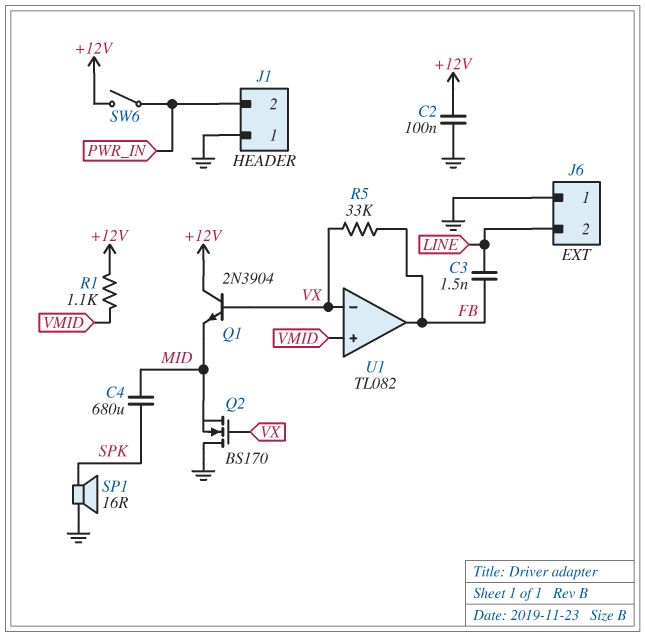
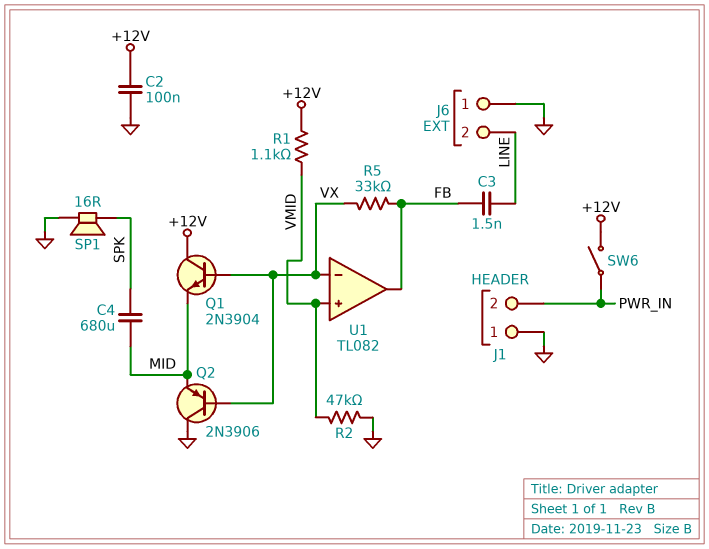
Q2: NMOS BS170 (G VX, D GND, S MID) -> PNP 2N3906 (B VX, C GND, E MID)
R2: none -> 47k (GND, VMID)

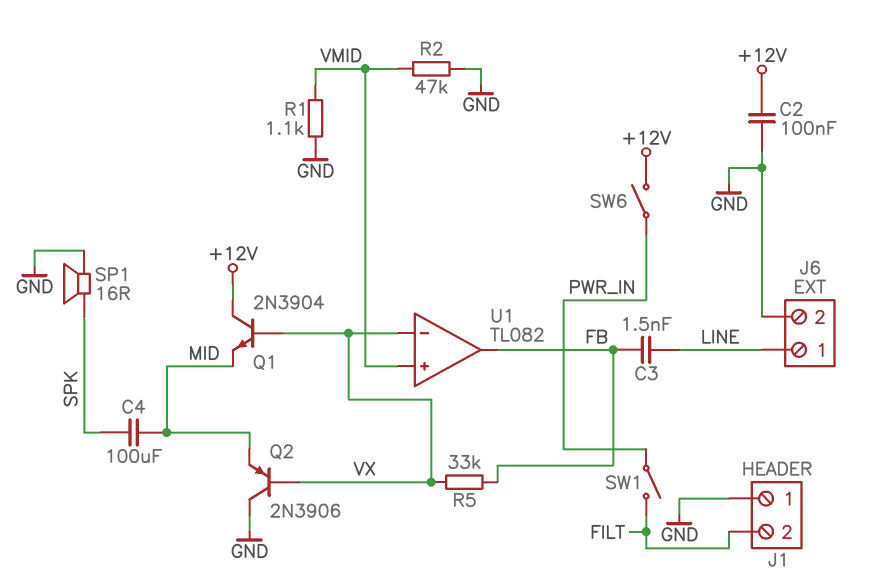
C4: 680uF (MID, SPK) -> 100uF (MID, SPK)
J1 pin 2: PWR_IN -> FILT
J6 pin 1: GND -> LINE
J6 pin 2: LINE -> GND
R1: 1.1k (+12V, VMID) -> 1.1k (GND, VMID)
SW1: none -> switch (FILT, PWR_IN)

